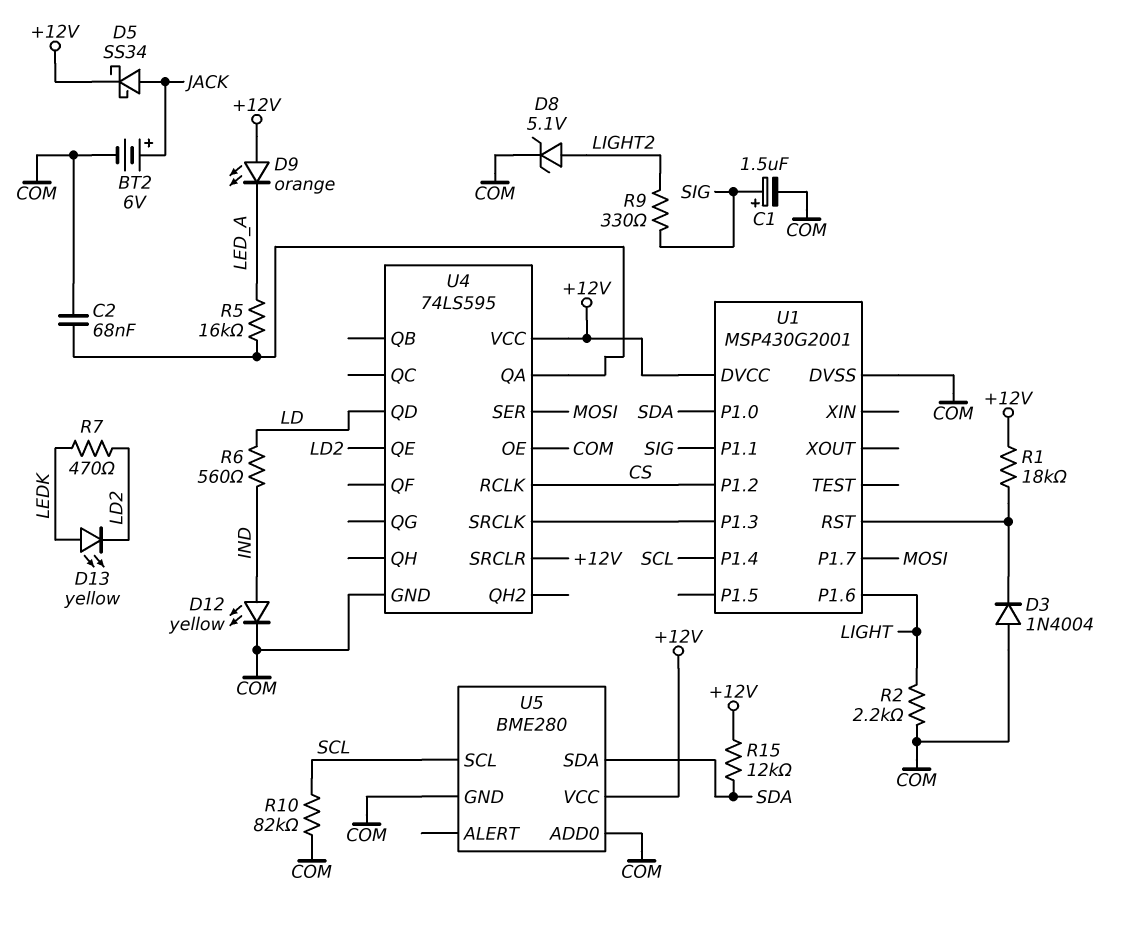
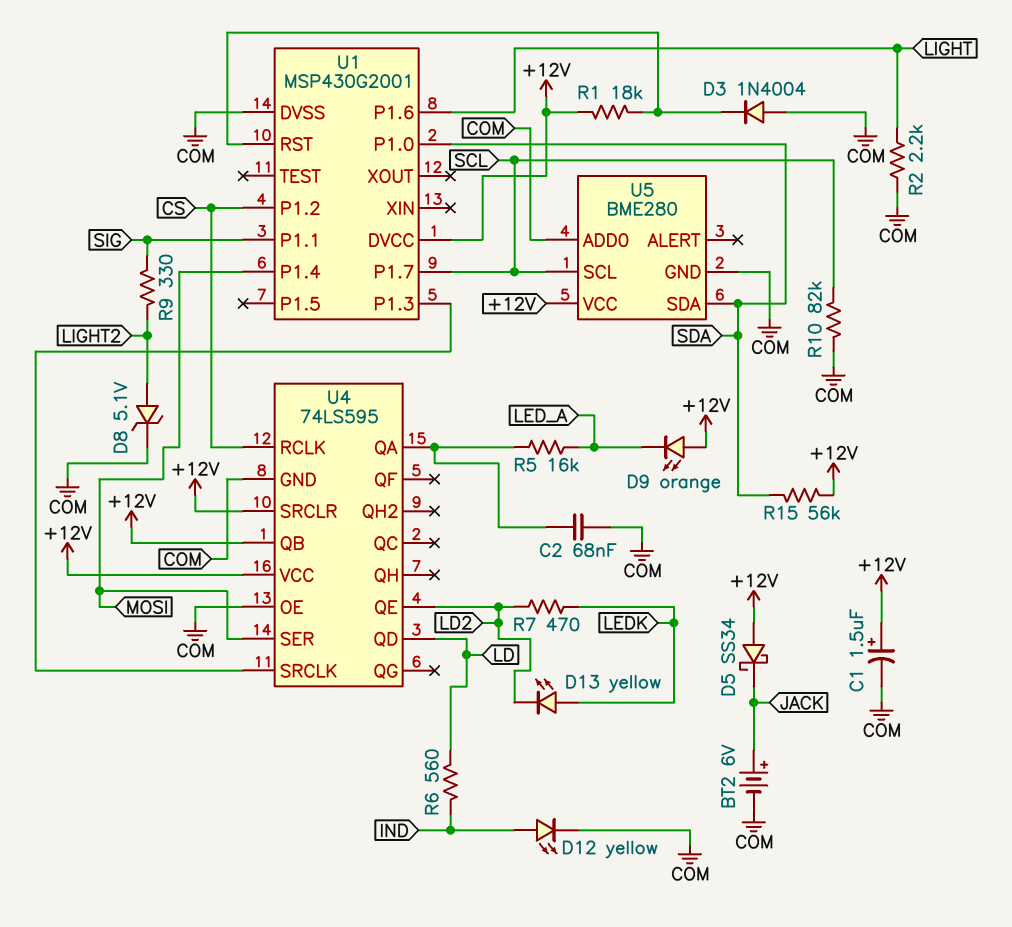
C1: 1.5uF (plus SIG, minus COM) -> 1.5uF (plus +12V, minus COM)
D5: schottky SS34 (A JACK, K +12V) -> schottky SS34 (A +12V, K JACK)
R15: 12k (+12V, SDA) -> 56k (+12V, SDA)
U1 pin P1.4: SCL -> MOSI
U1 pin P1.7: MOSI -> SCL
U4 pin QB: none -> +12V

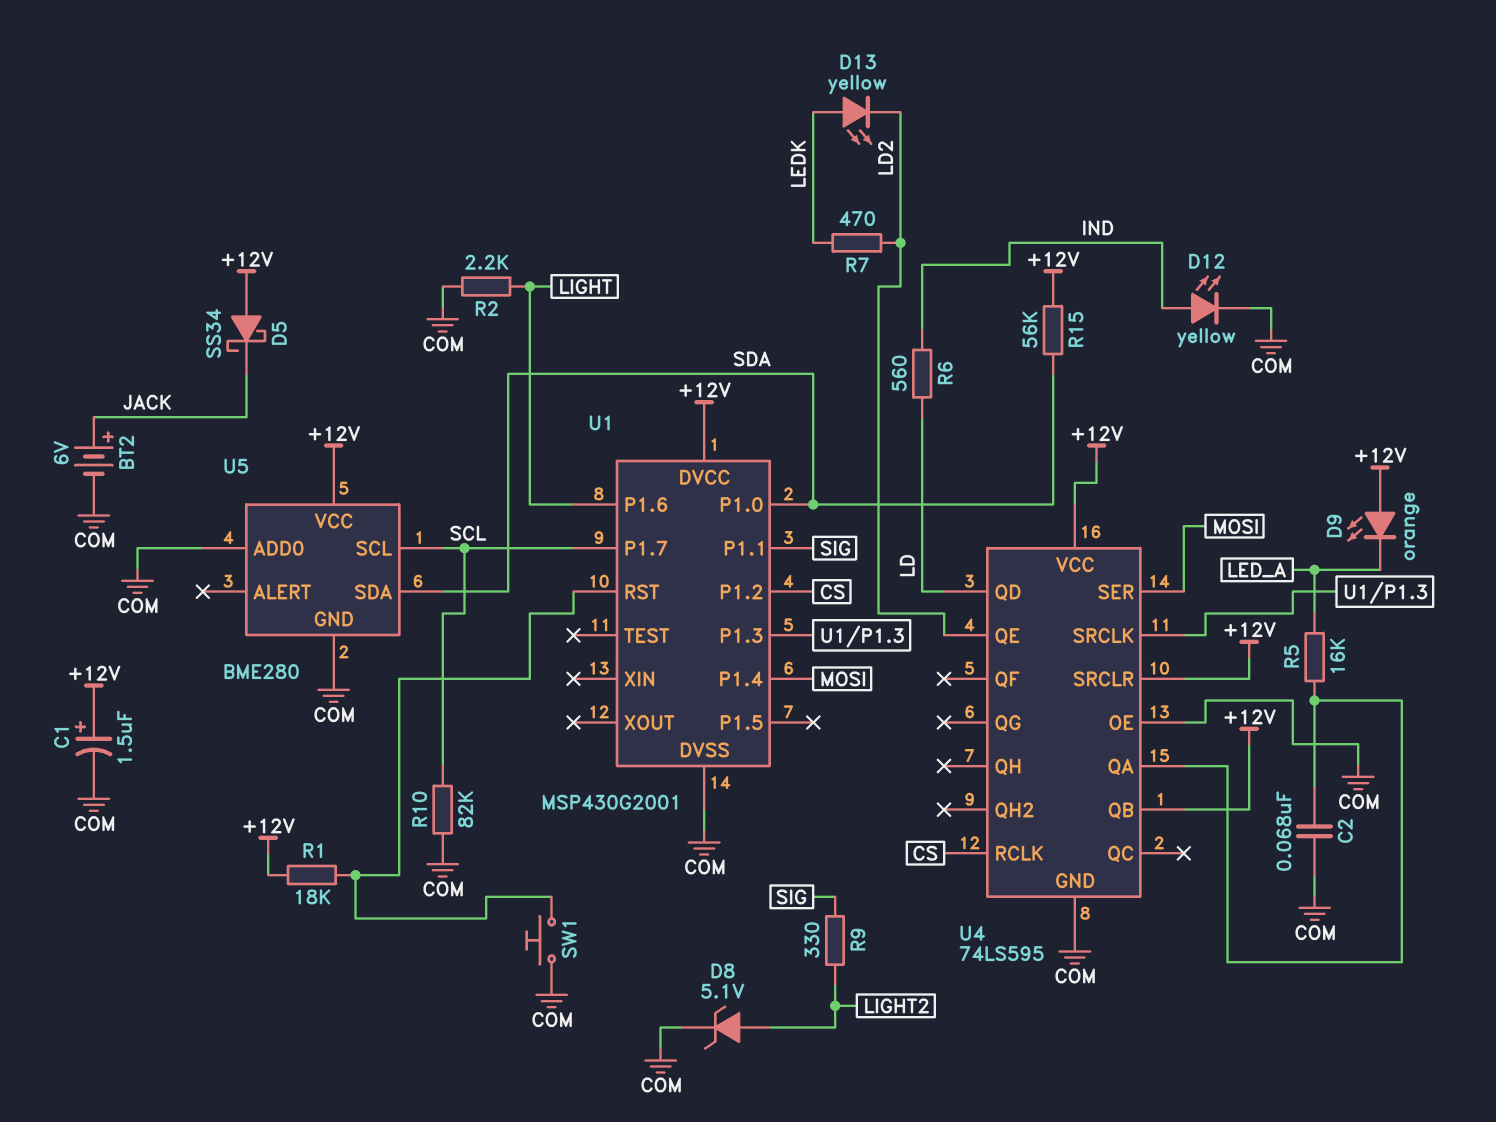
D3: diode 1N4004 (A COM, K U1/RST) -> none
SW1: none -> button (COM, U1/RST)

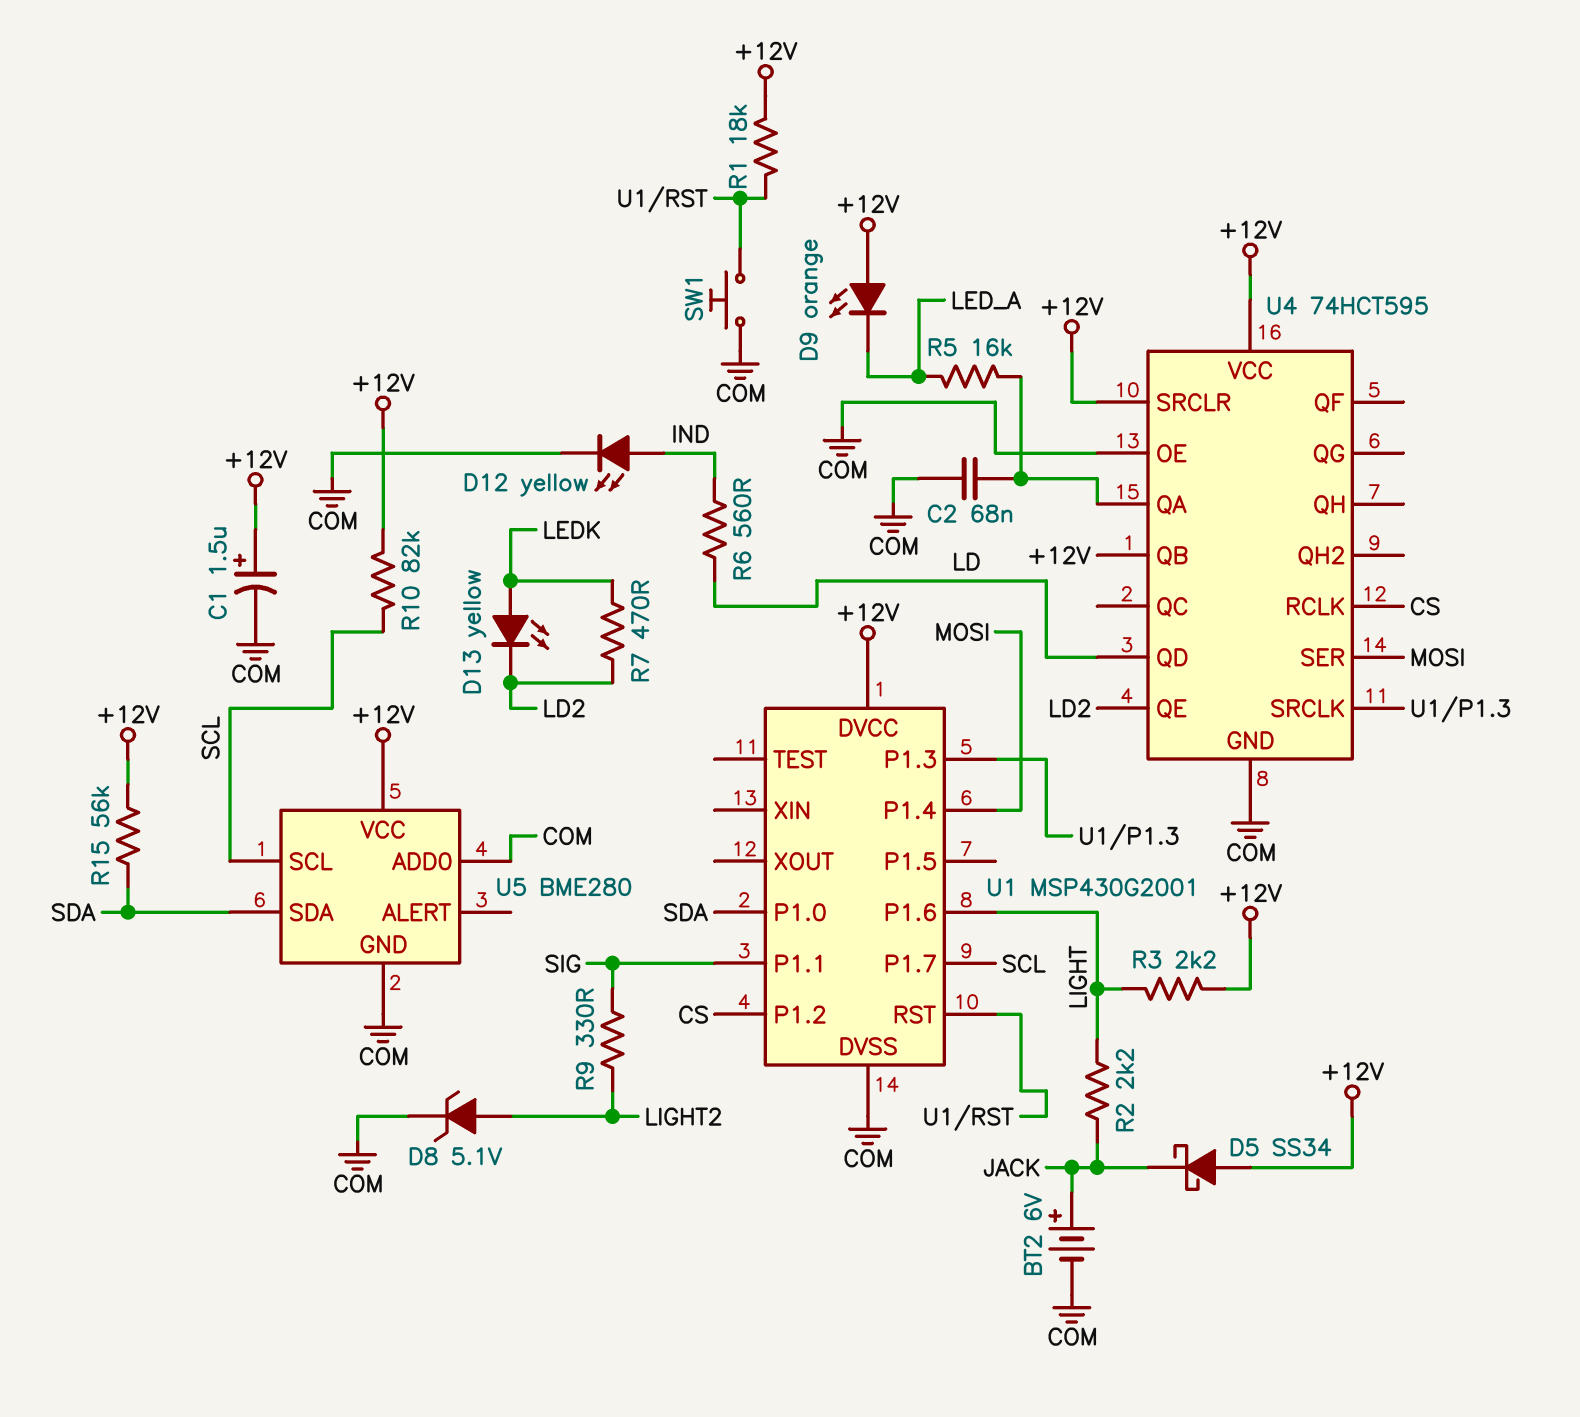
R2: 2.2k (COM, LIGHT) -> 2.2k (JACK, LIGHT)
R3: none -> 2.2k (+12V, LIGHT)
R10: 82k (COM, SCL) -> 82k (+12V, SCL)
U4: 74LS595 -> 74HCT595

